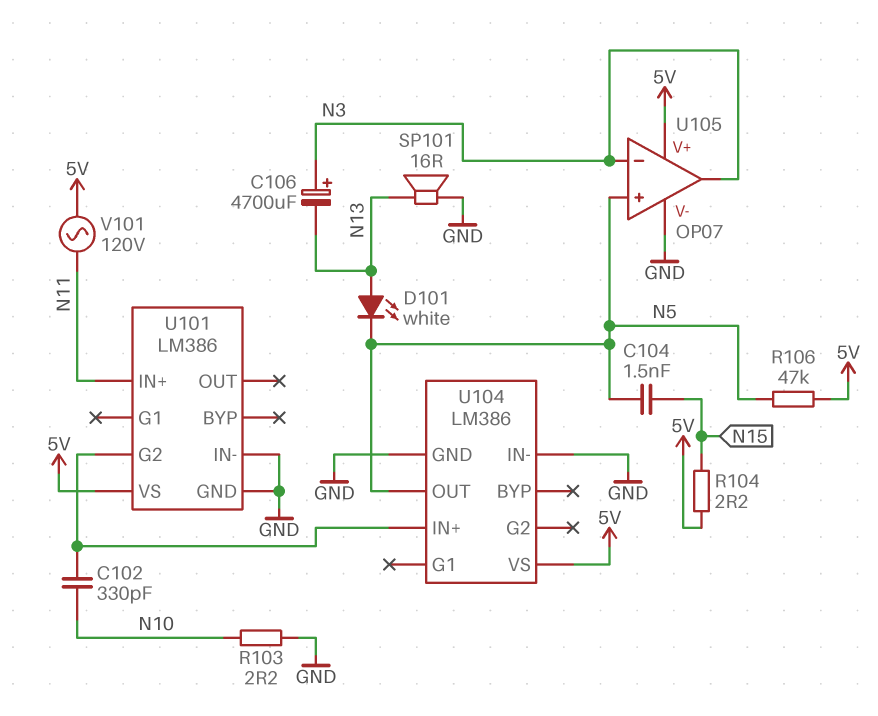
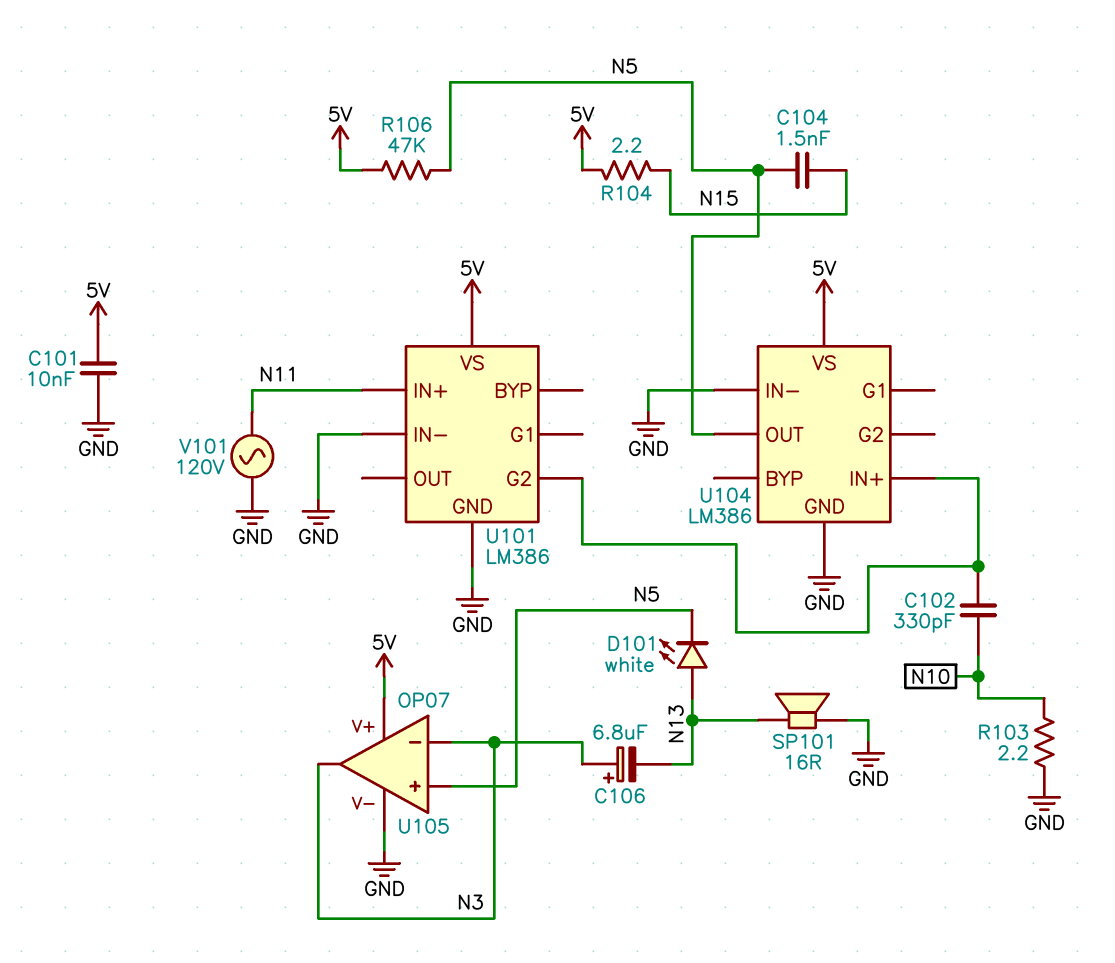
C101: none -> 10nF (5V, GND)
C106: 4700uF (plus N3, minus N13) -> 6.8uF (plus N3, minus N13)
V101: AC 120V (5V, N11) -> AC 120V (GND, N11)

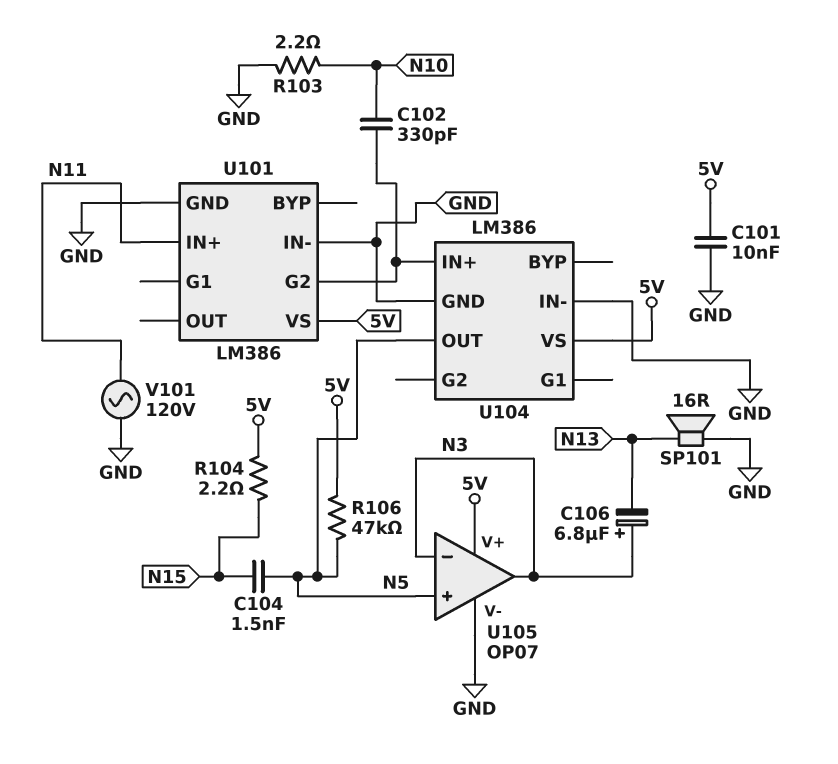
D101: LED white (A N13, K N5) -> none

